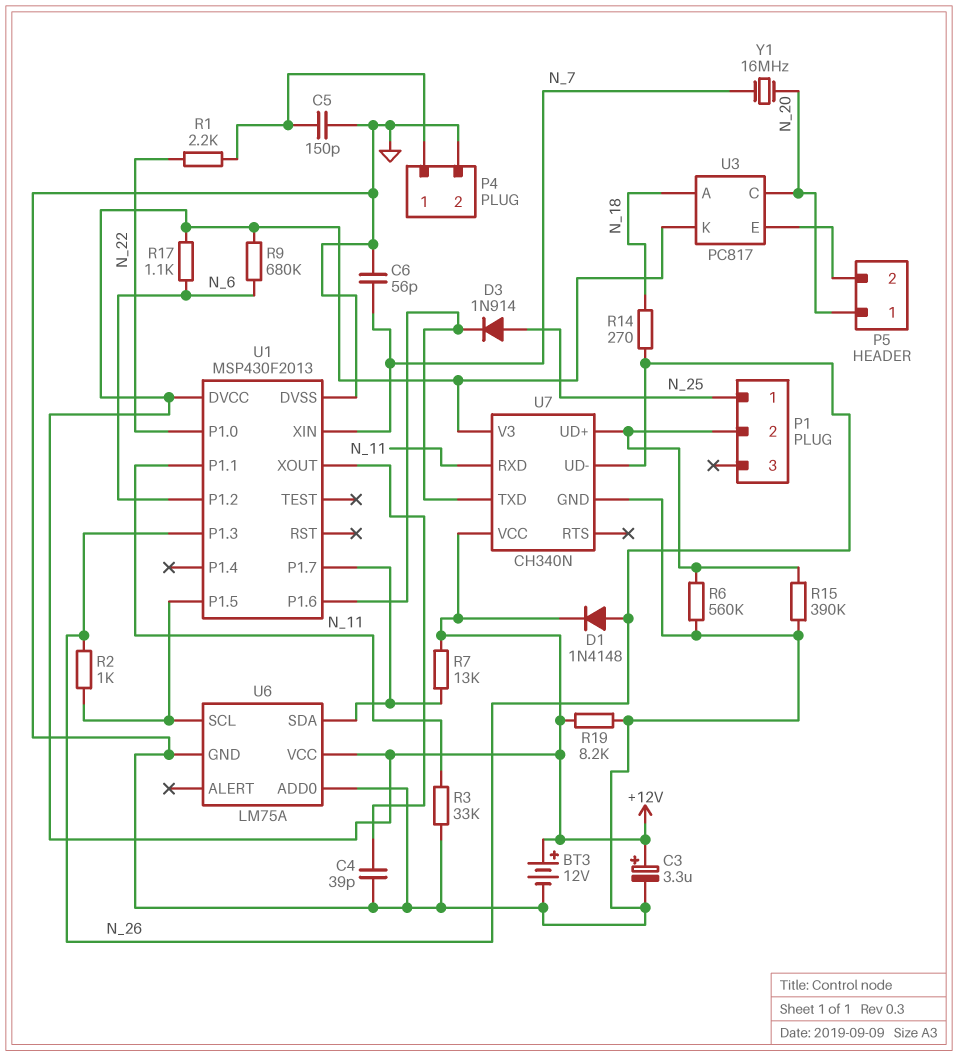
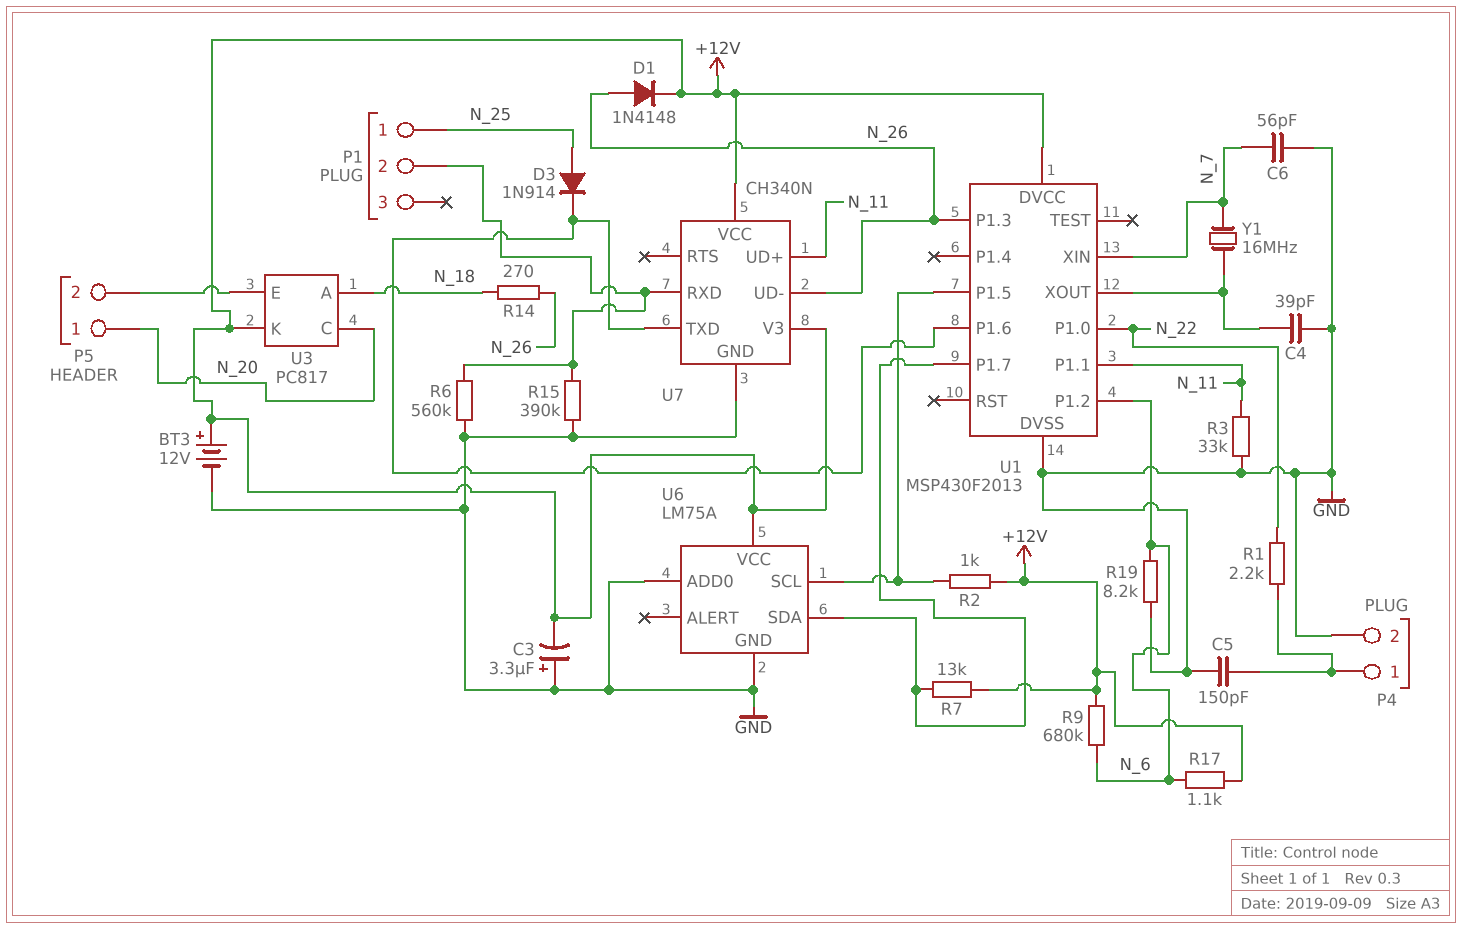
C3: 3.3uF (plus +12V, minus GND) -> 3.3uF (plus GND, minus +12V)
R2: 1k (N_26, U1/P1.5) -> 1k (+12V, U1/P1.5)
R19: 8.2k (+12V, GND) -> 8.2k (GND, N_6)
U7 pin RXD: N_11 -> P1/2
U7 pin UD+: P1/2 -> N_11
Y1: 16MHz (N_7, N_20) -> 16MHz (N_7, U1/XOUT)

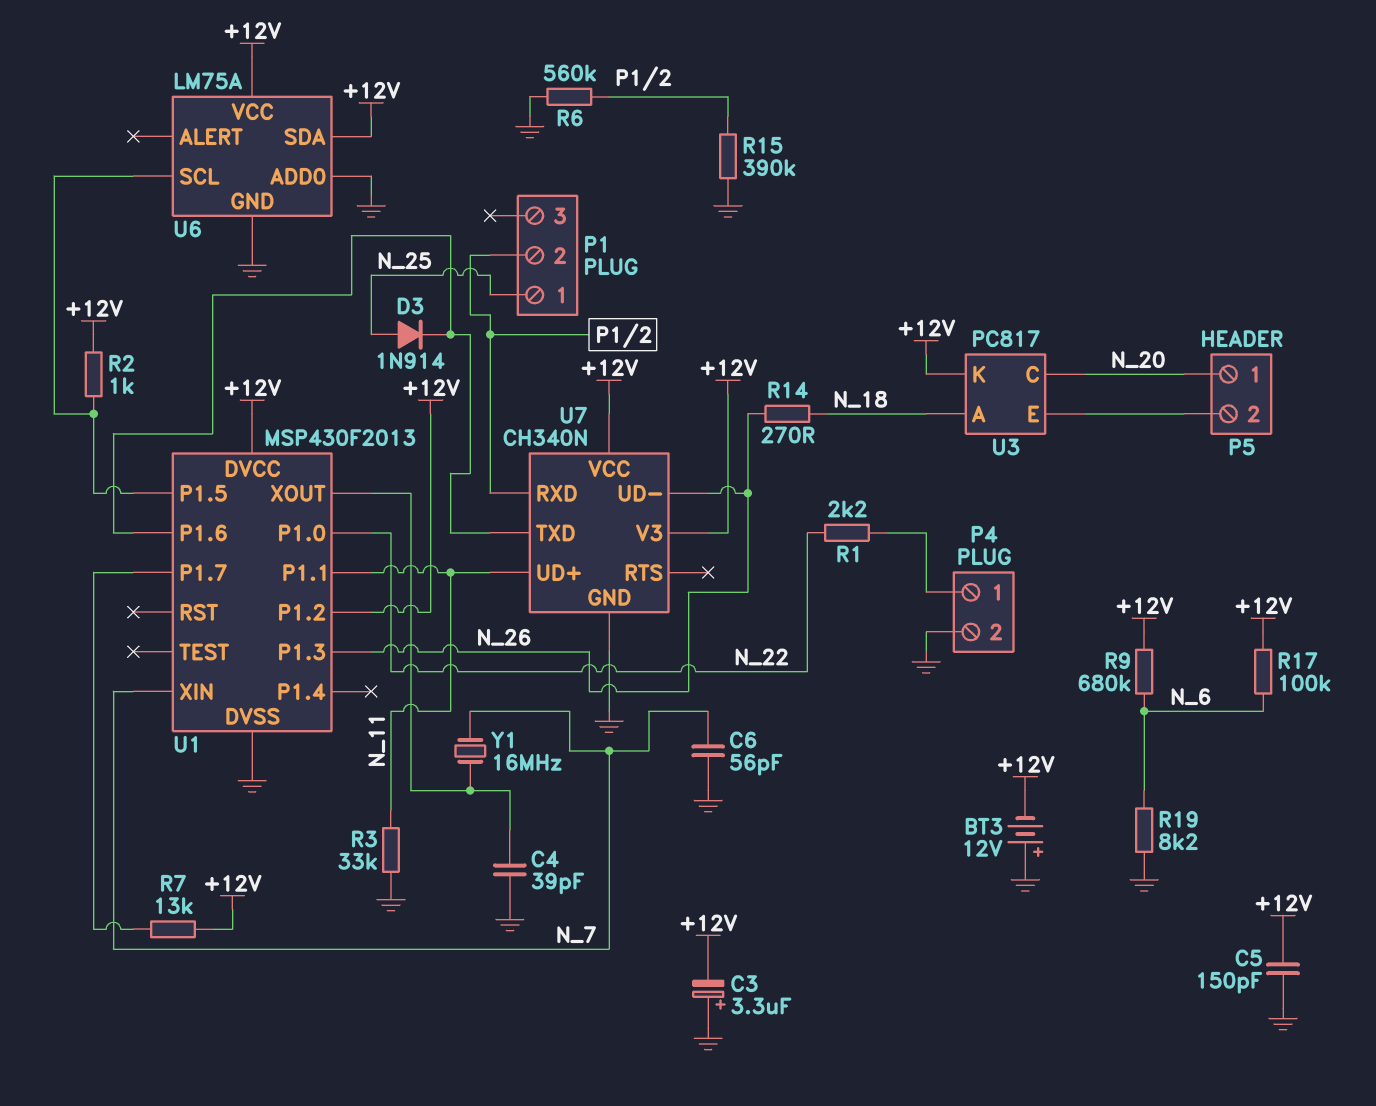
BT3: 12V (plus +12V, minus GND) -> 12V (plus GND, minus +12V)
C5: 150pF (GND, P4/1) -> 150pF (+12V, GND)
D1: diode 1N4148 (A N_26, K +12V) -> none
R17: 1.1k (+12V, N_6) -> 100k (+12V, N_6)
U1 pin P1.2: N_6 -> +12V
U6 pin SDA: U1/P1.7 -> +12V

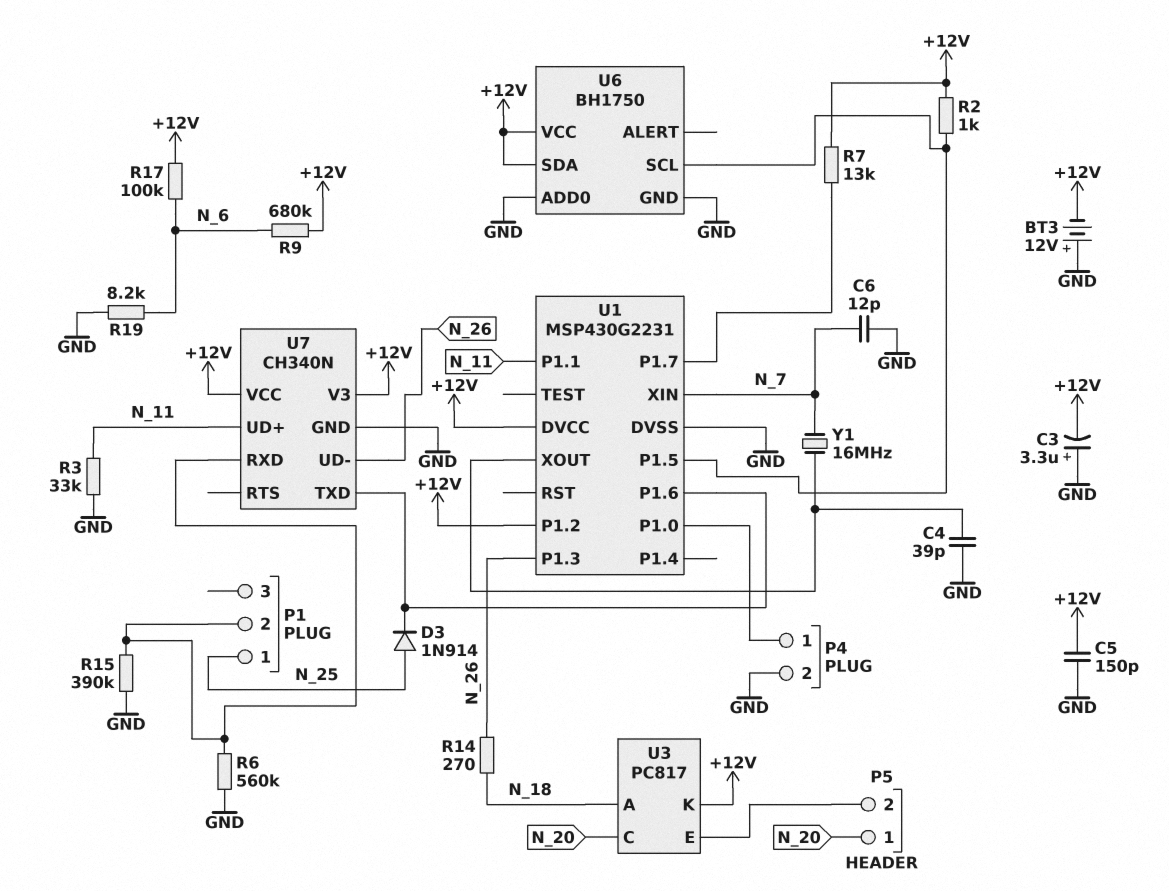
C6: 56pF (GND, N_7) -> 12pF (GND, N_7)
R1: 2.2k (N_22, P4/1) -> none
U1: MSP430F2013 -> MSP430G2231
U1 pin P1.0: N_22 -> P4/1
U6: LM75A -> BH1750

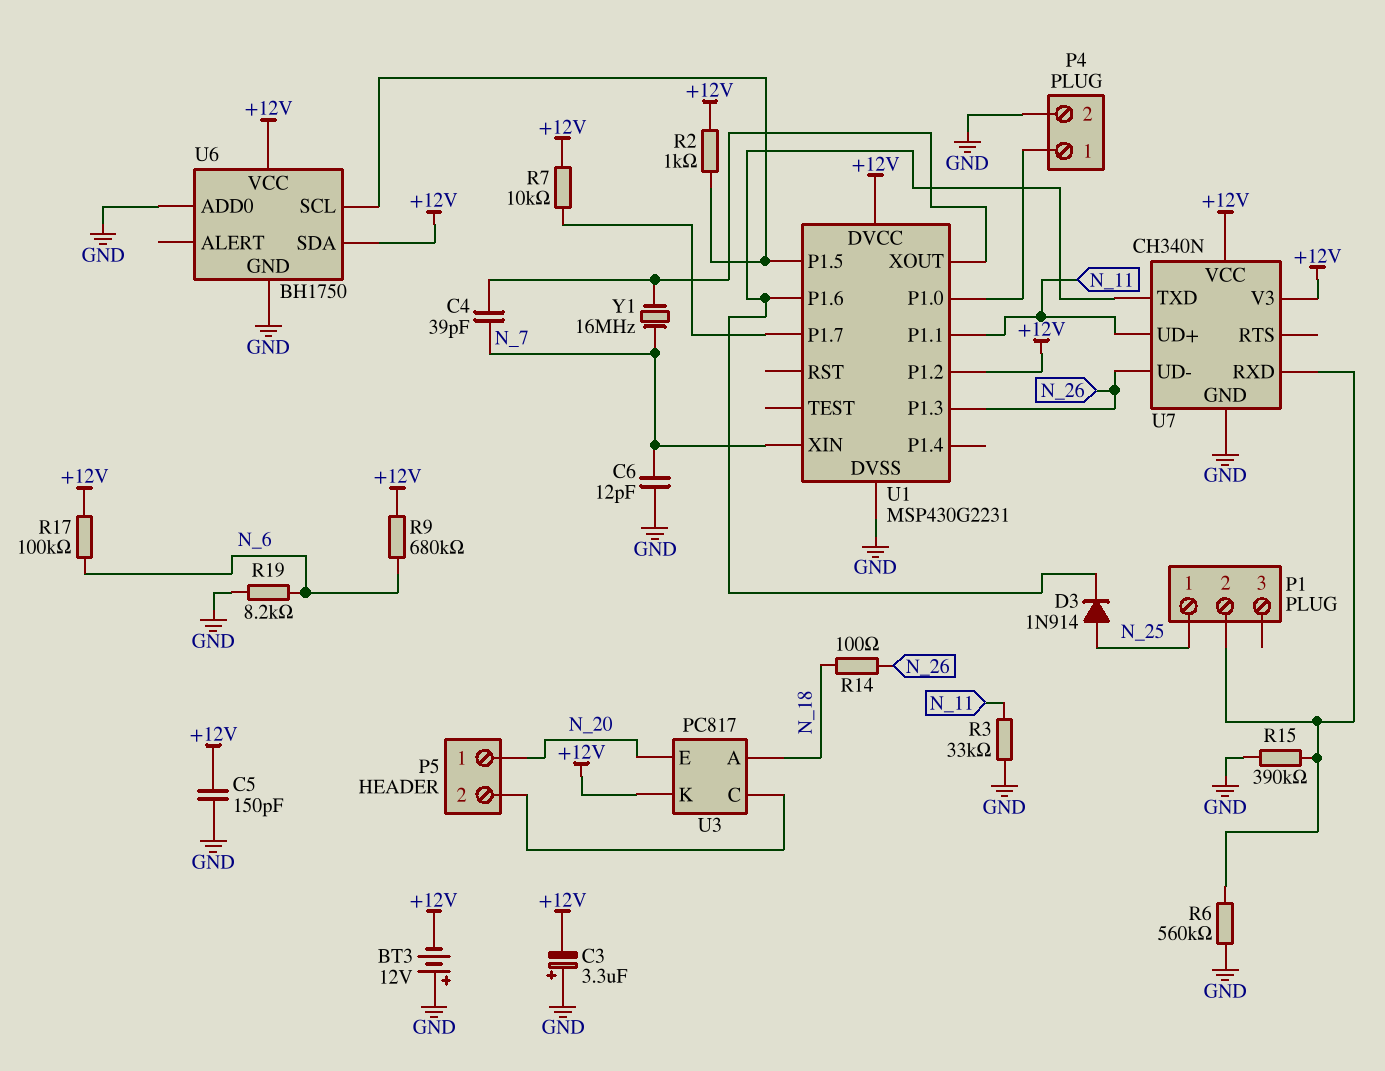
C4: 39pF (GND, U1/XOUT) -> 39pF (N_7, U1/XOUT)
R7: 13k (+12V, U1/P1.7) -> 10k (+12V, U1/P1.7)
R14: 270 (N_18, N_26) -> 100 (N_18, N_26)
U3 pin C: N_20 -> P5/2
U3 pin E: P5/2 -> N_20

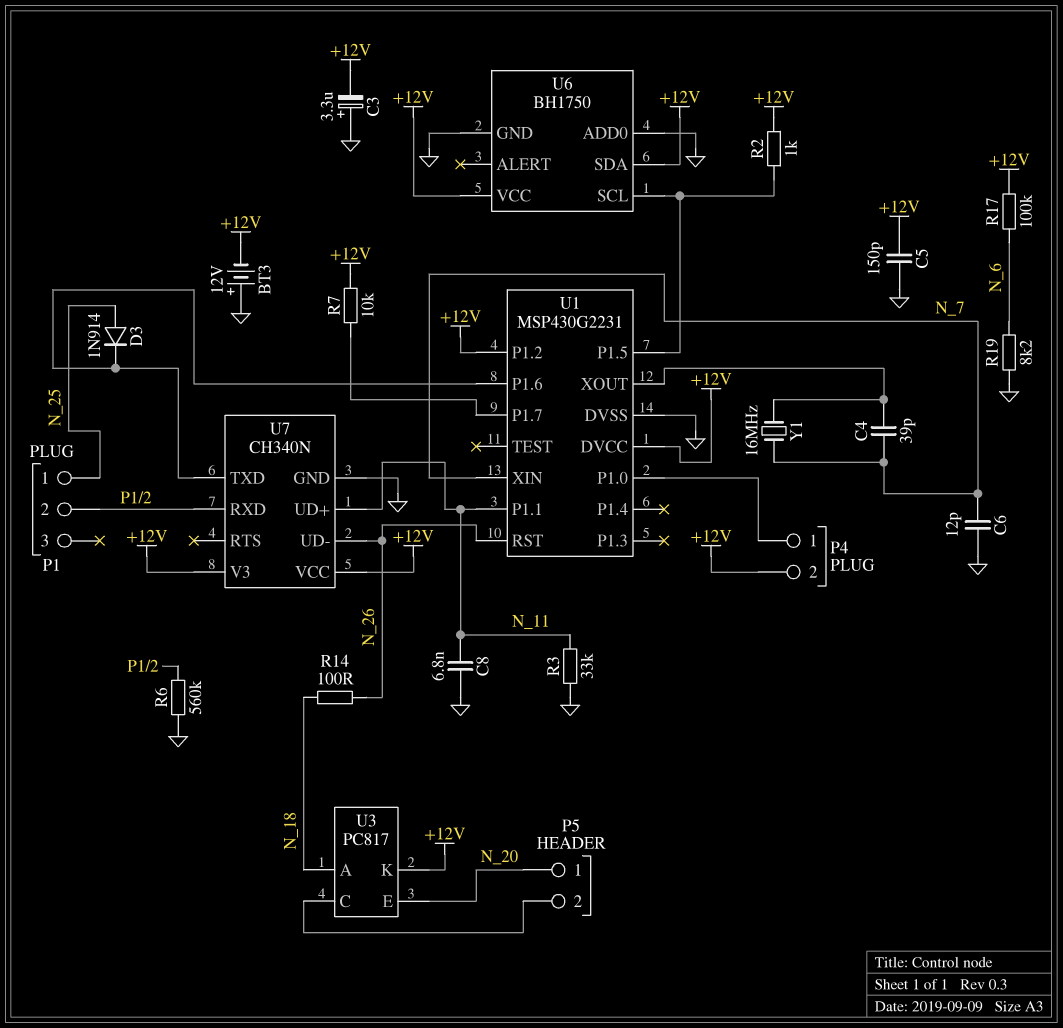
C8: none -> 6.8nF (GND, N_11)
P4 pin 2: GND -> +12V
R9: 680k (+12V, N_6) -> none
R15: 390k (GND, P1/2) -> none
U1 pin P1.3: N_26 -> none
U1 pin RST: none -> N_26

